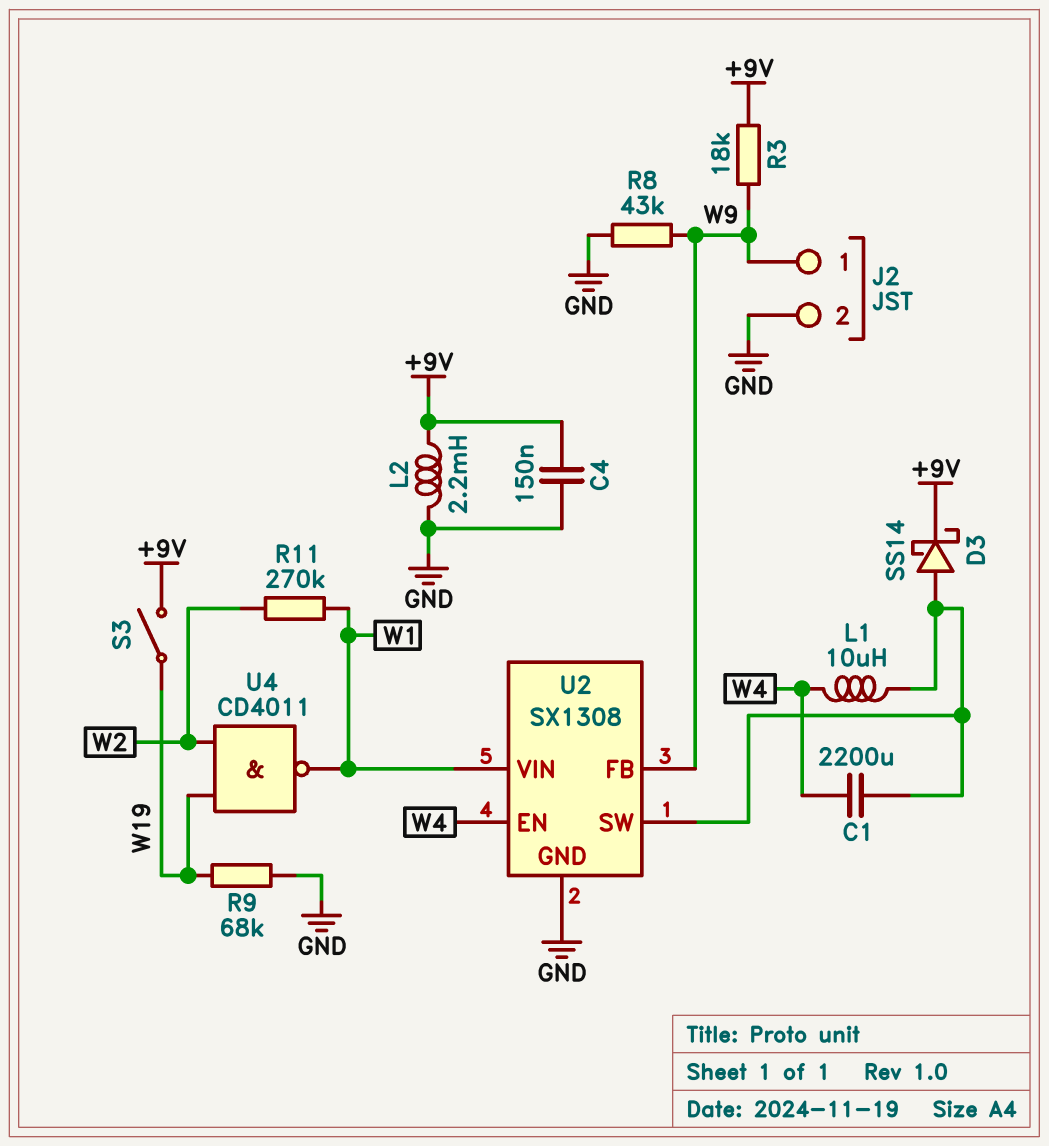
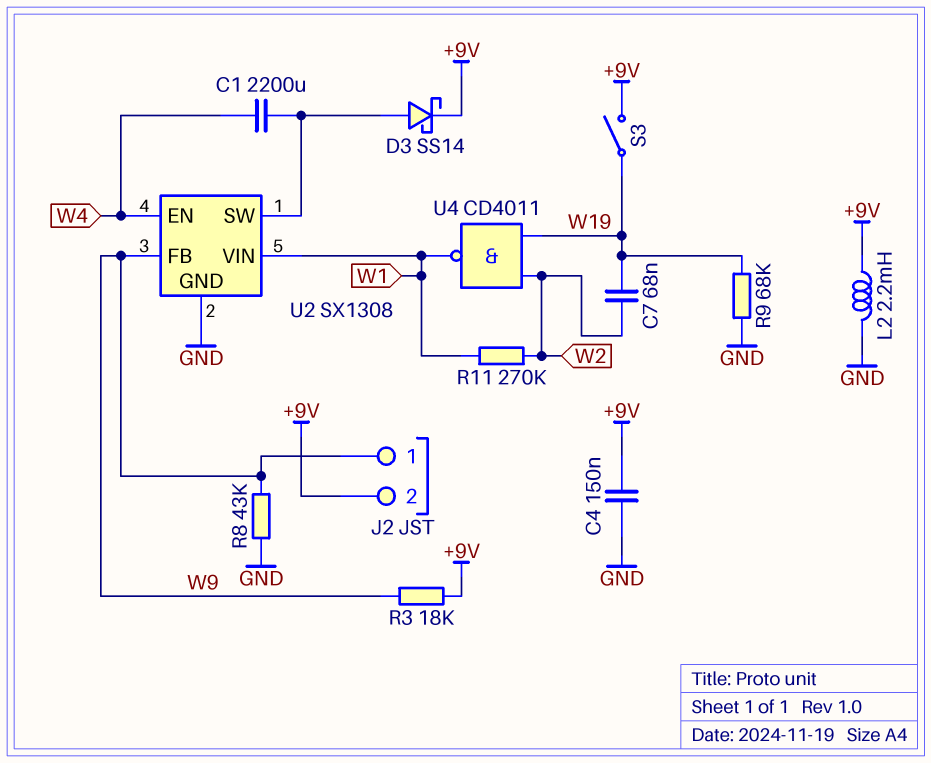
C7: none -> 68nF (W2, W19)
J2 pin 2: GND -> +9V
L1: 10uH (U2/SW, W4) -> none

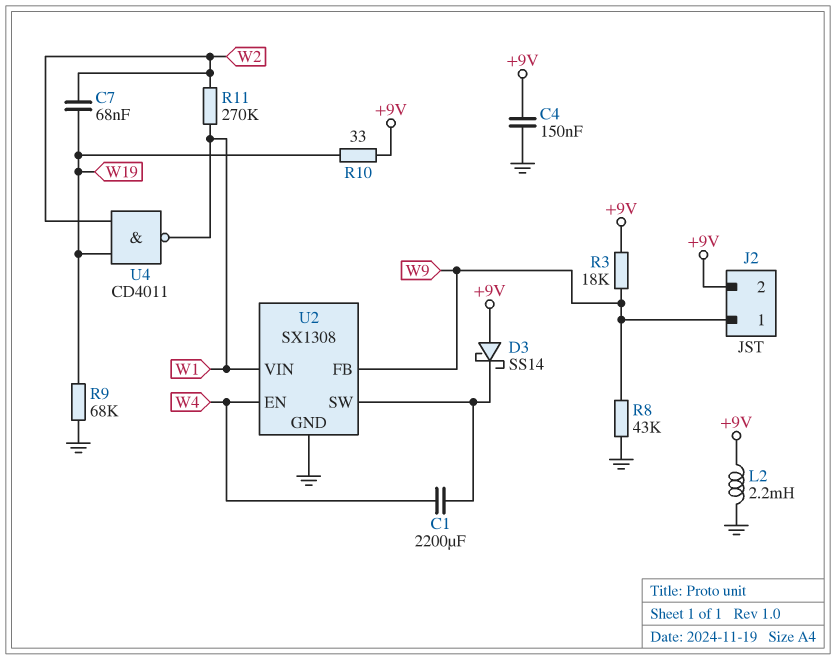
D3: schottky SS14 (A U2/SW, K +9V) -> schottky SS14 (A +9V, K U2/SW)
R10: none -> 33 (+9V, W19)
S3: switch (+9V, W19) -> none

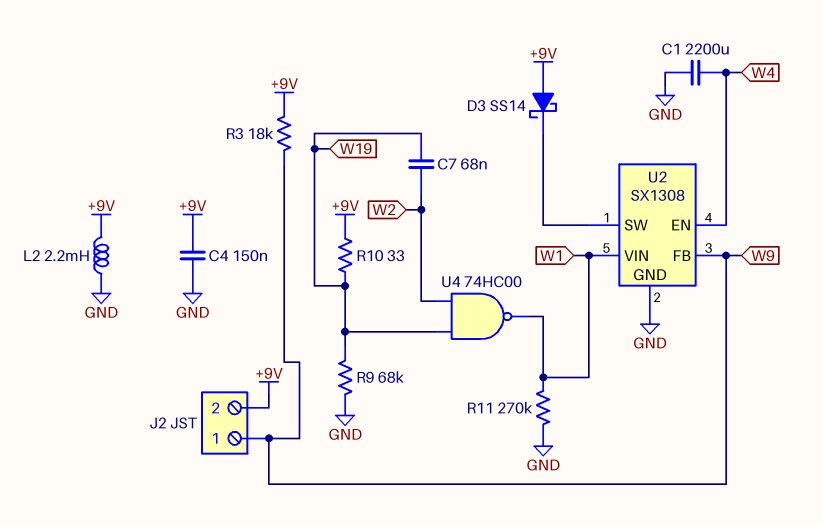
C1: 2200uF (U2/SW, W4) -> 2200uF (GND, W4)
R8: 43k (GND, W9) -> none
R11: 270k (W1, W2) -> 270k (GND, W1)
U4: NAND CD4011 (in W2, in W19, out W1) -> NAND 74HC00 (in W2, in W19, out W1)

